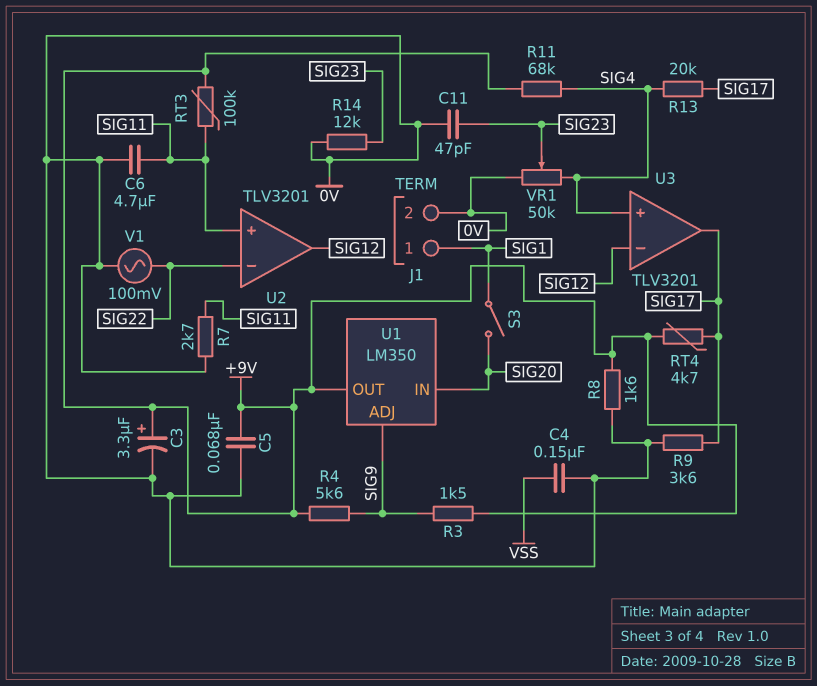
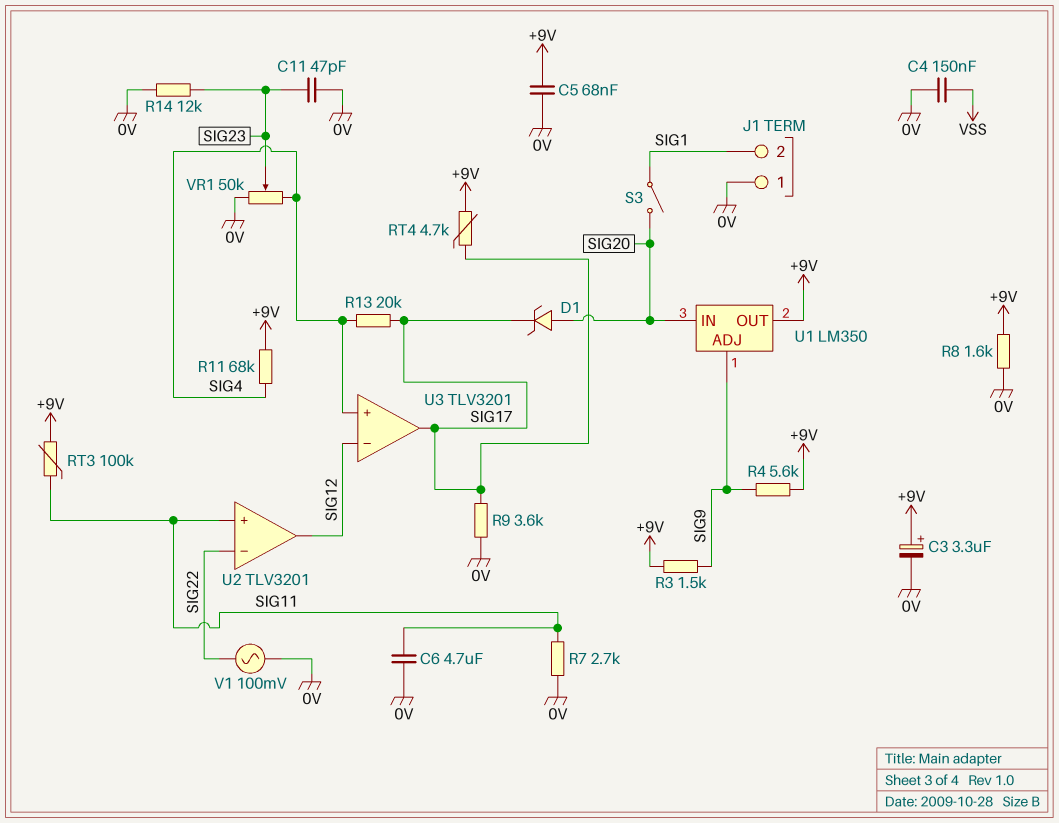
D1: none -> zener (A SIG20, K SIG17)
J1 pin 1: SIG1 -> 0V
J1 pin 2: 0V -> SIG1

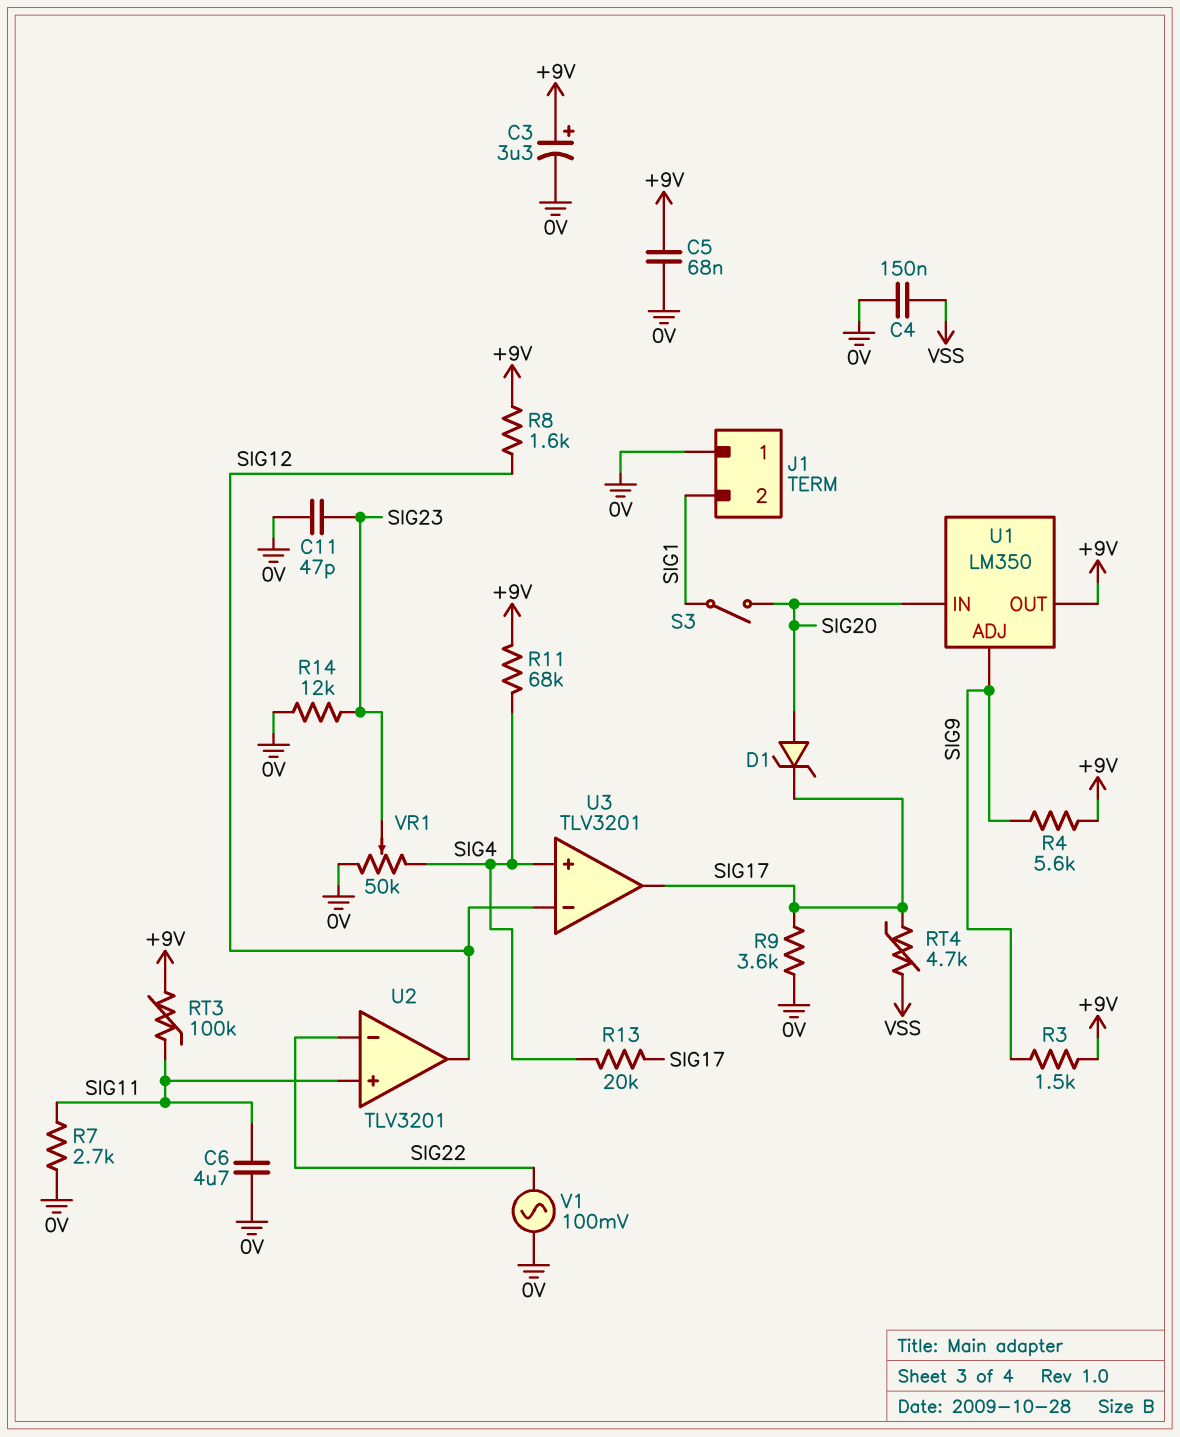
R8: 1.6k (+9V, 0V) -> 1.6k (+9V, SIG12)
RT4: 4.7k (+9V, SIG17) -> 4.7k (SIG17, VSS)

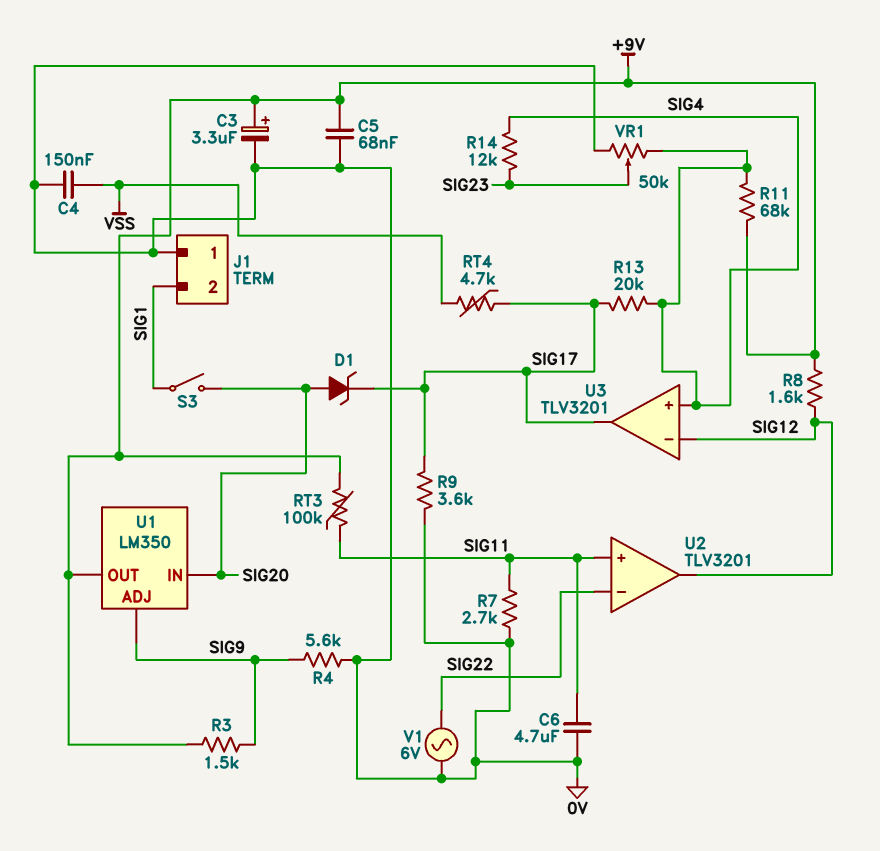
C11: 47pF (0V, SIG23) -> none
R4: 5.6k (+9V, SIG9) -> 5.6k (0V, SIG9)
R14: 12k (0V, SIG23) -> 12k (SIG4, SIG23)
V1: AC 100mV (0V, SIG22) -> AC 6V (0V, SIG22)

